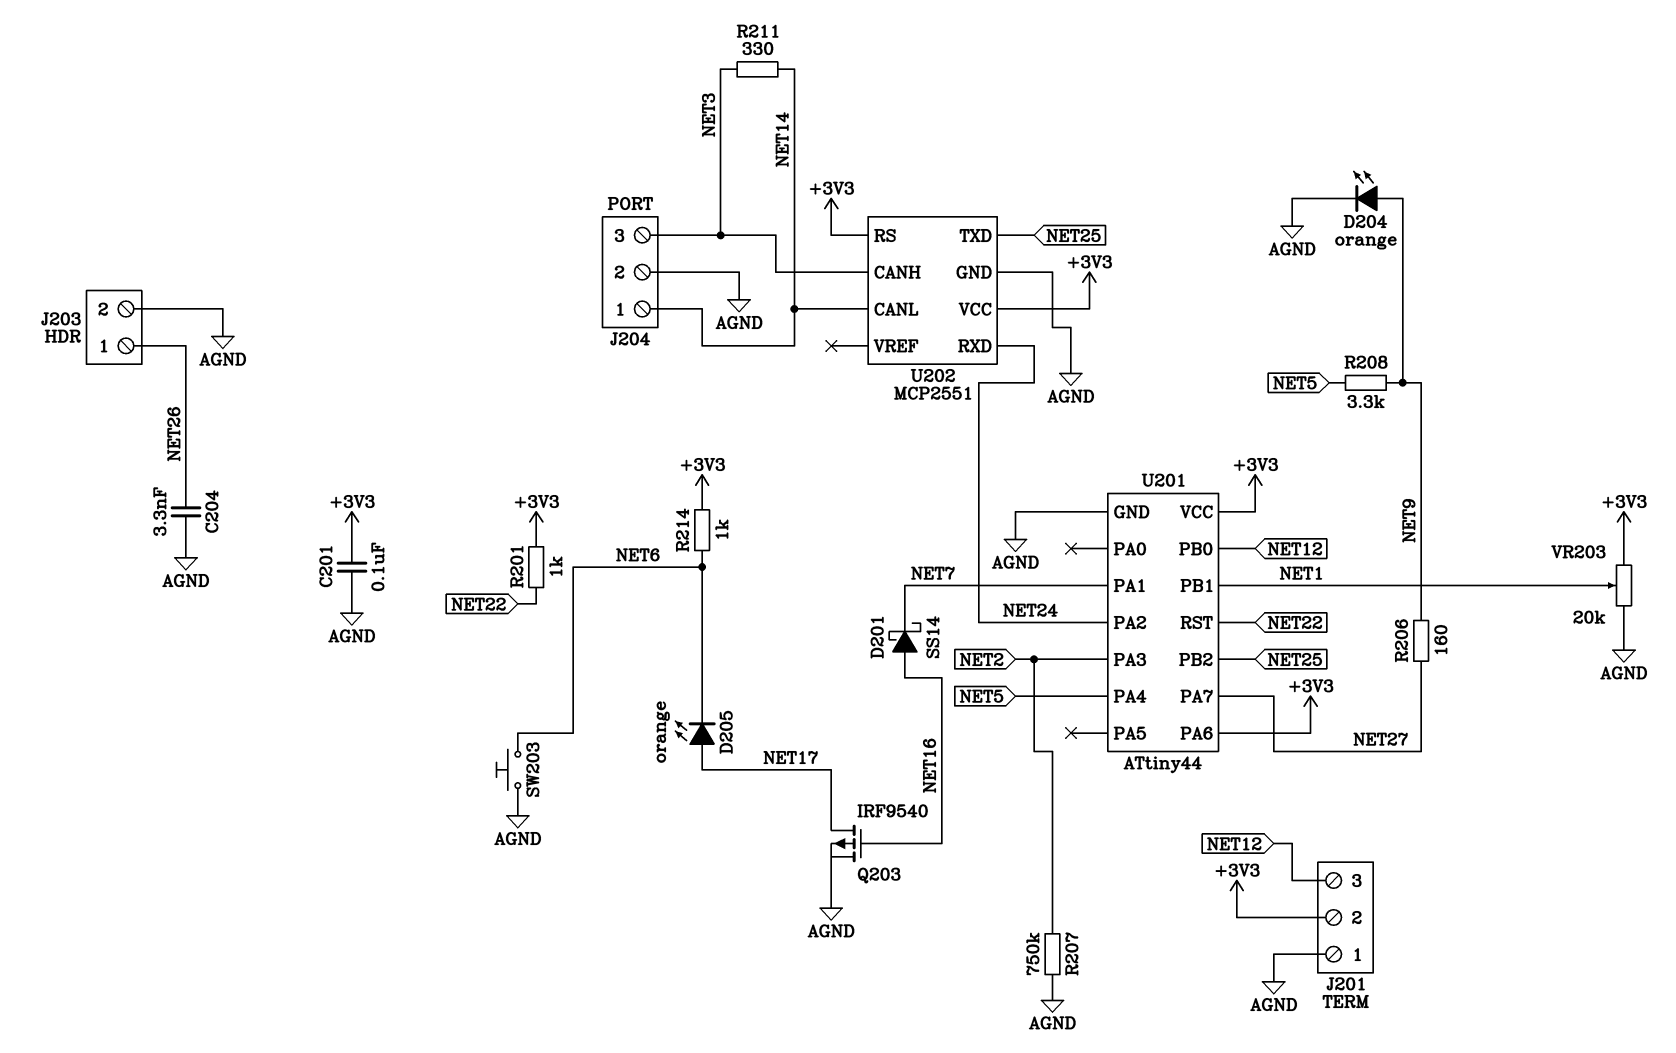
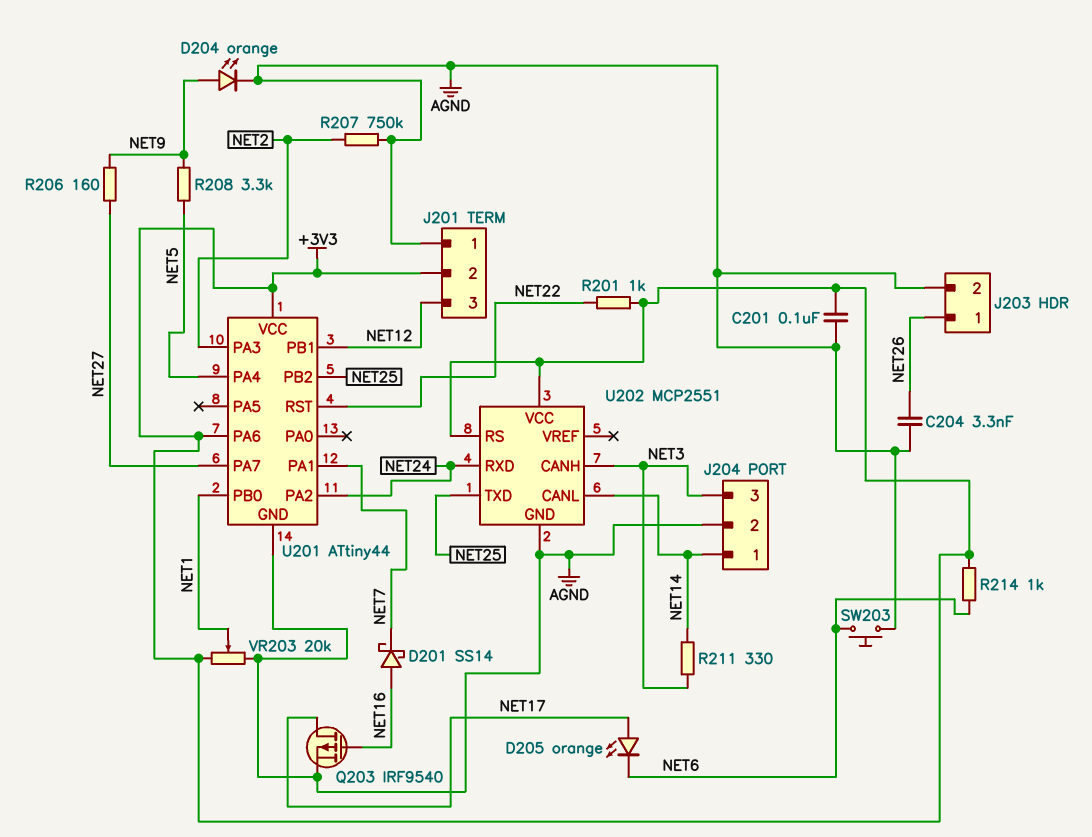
U201 pin PB0: NET12 -> NET1
U201 pin PB1: NET1 -> NET12

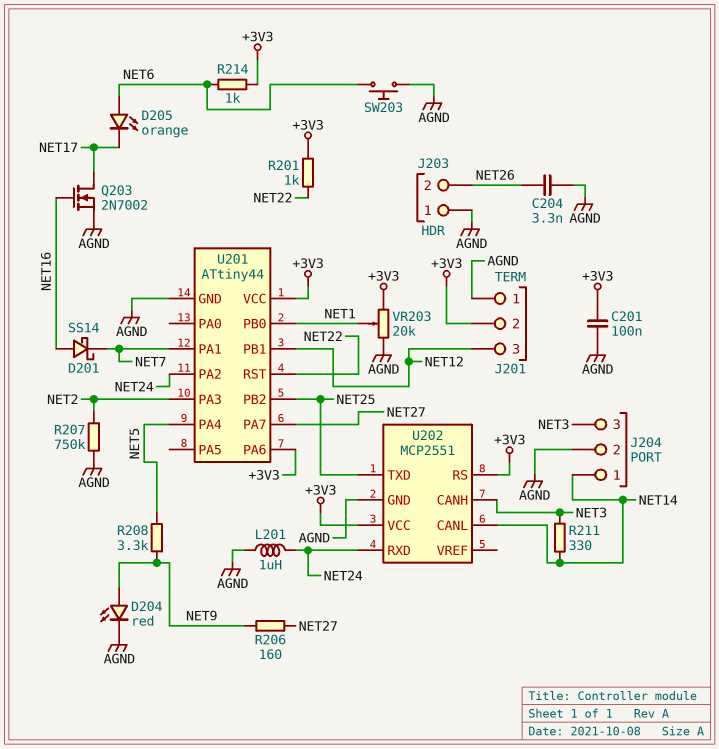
D204: LED orange (A NET9, K AGND) -> LED red (A NET9, K AGND)
D205: LED orange (A NET17, K NET6) -> LED orange (A NET6, K NET17)
J203 pin 1: NET26 -> AGND
J203 pin 2: AGND -> NET26
L201: none -> 1uH (AGND, NET24)
Q203: PMOS IRF9540 (G NET16, D NET17, S AGND) -> NMOS 2N7002 (G NET16, D NET17, S AGND)

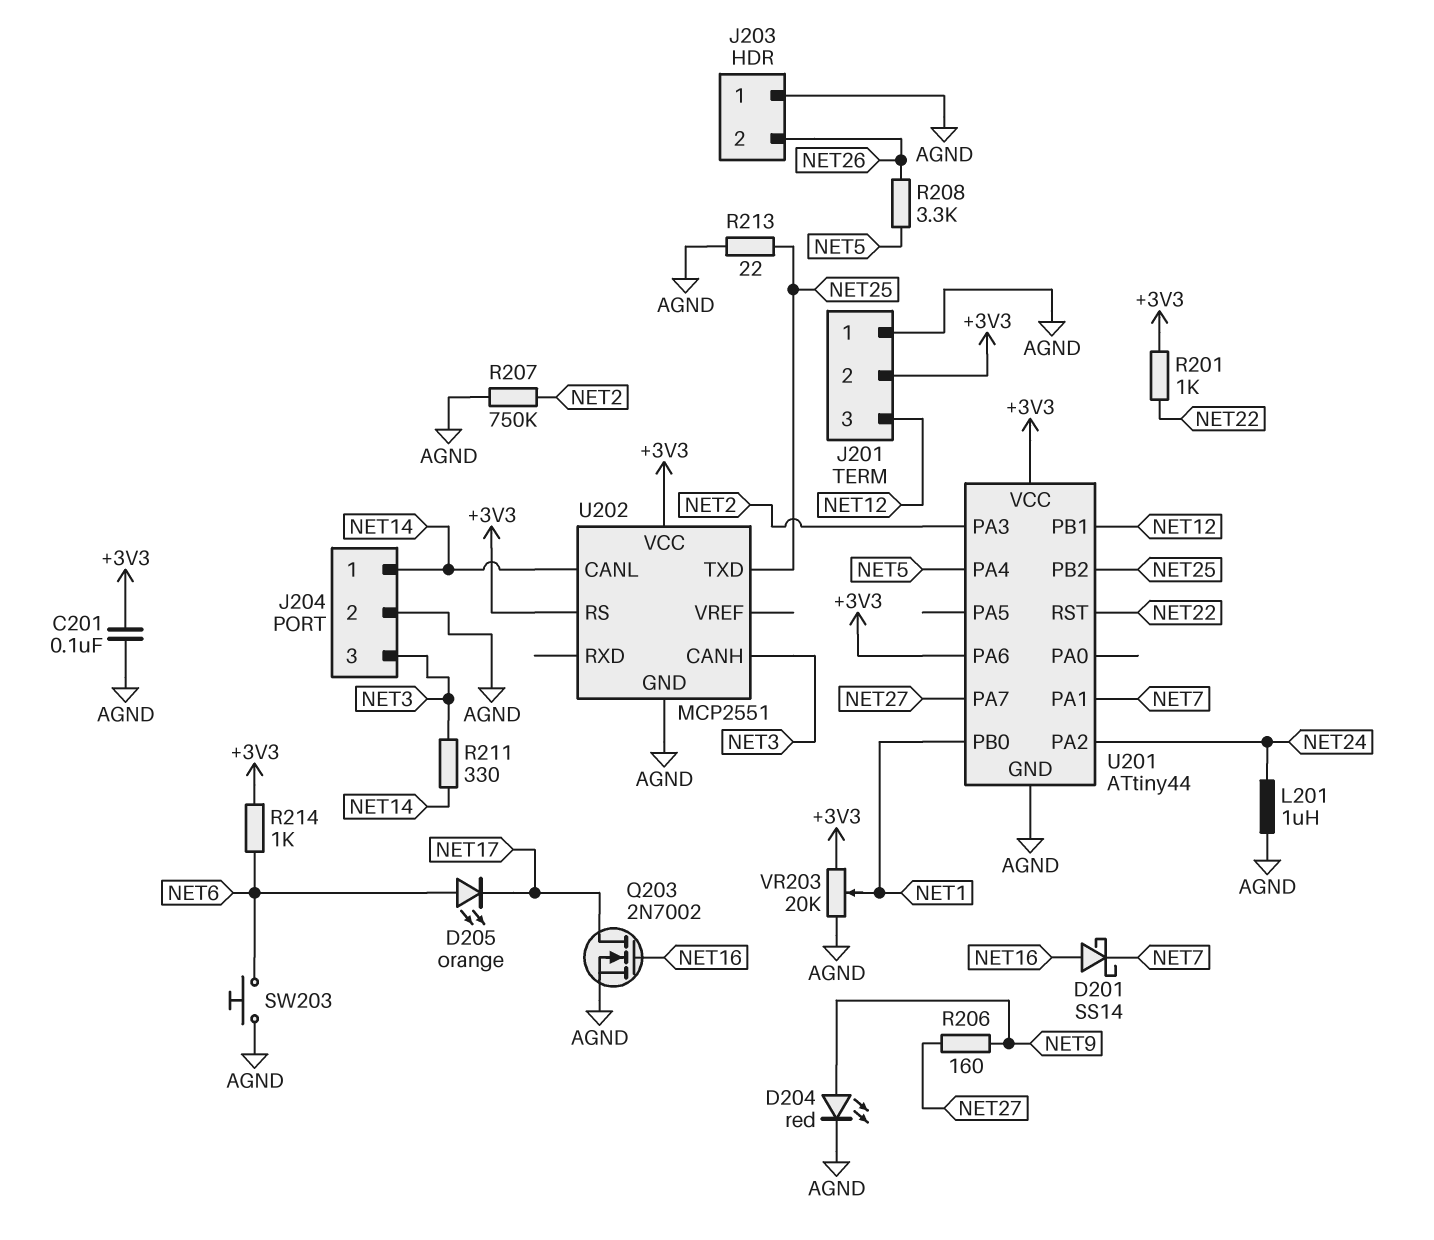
C204: 3.3nF (AGND, NET26) -> none
R208: 3.3k (NET5, NET9) -> 3.3k (NET5, NET26)
R213: none -> 22 (AGND, NET25)
U202 pin RXD: NET24 -> none

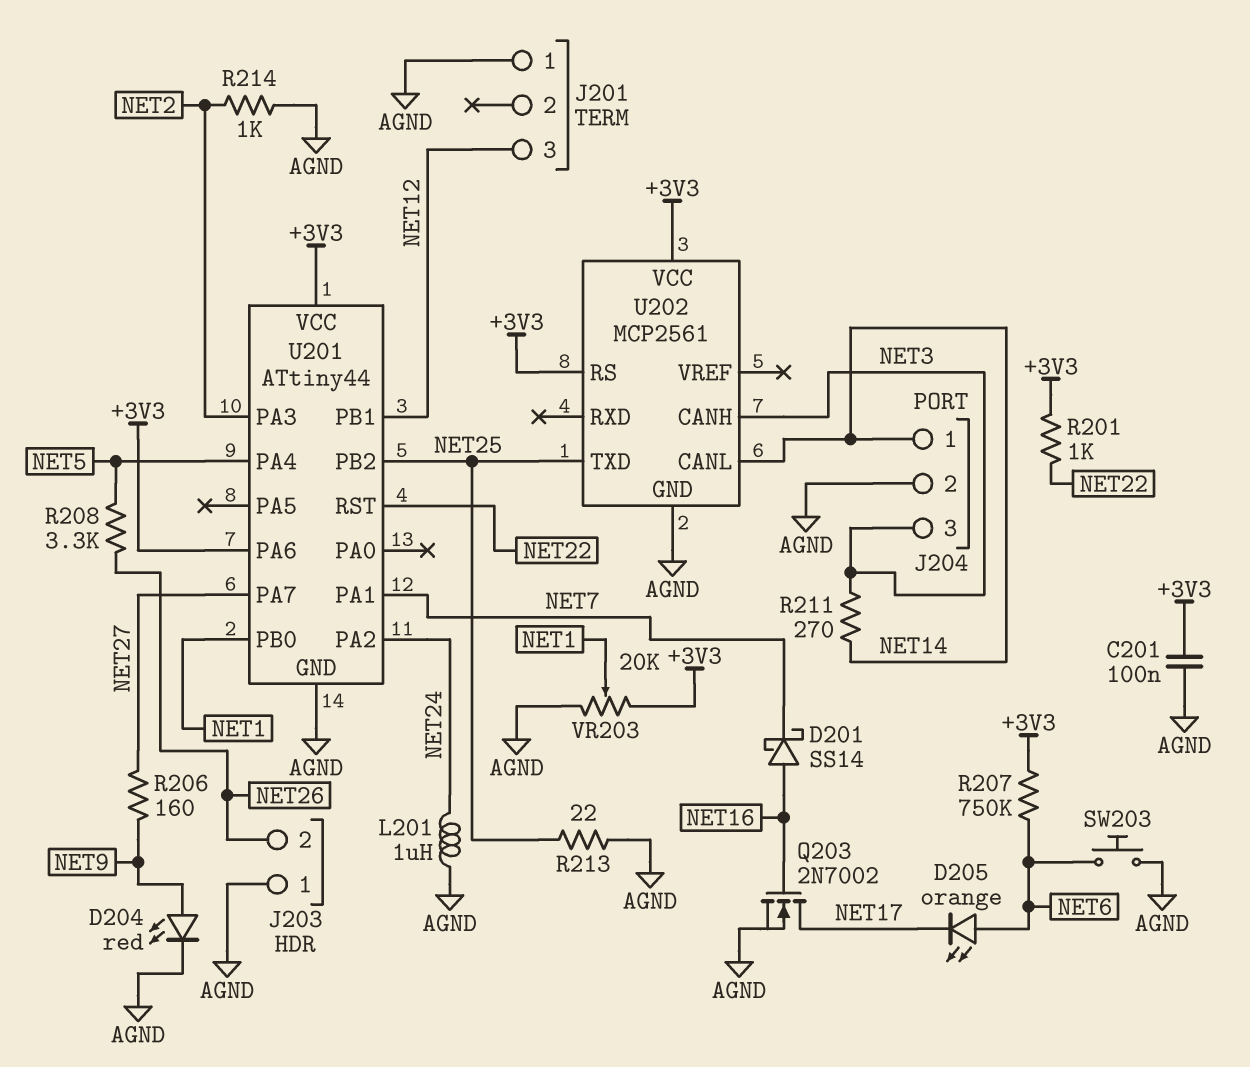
J201 pin 2: +3V3 -> none
R207: 750k (AGND, NET2) -> 750k (+3V3, NET6)
R211: 330 (NET3, NET14) -> 270 (NET3, NET14)
R214: 1k (+3V3, NET6) -> 1k (AGND, NET2)
U202: MCP2551 -> MCP2561

